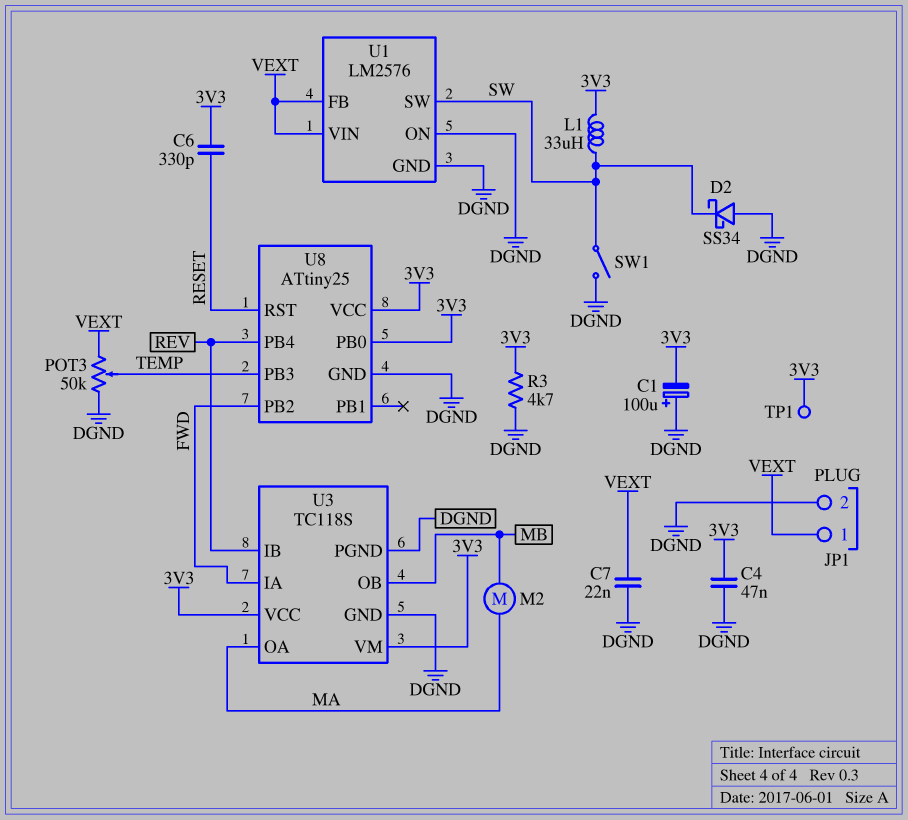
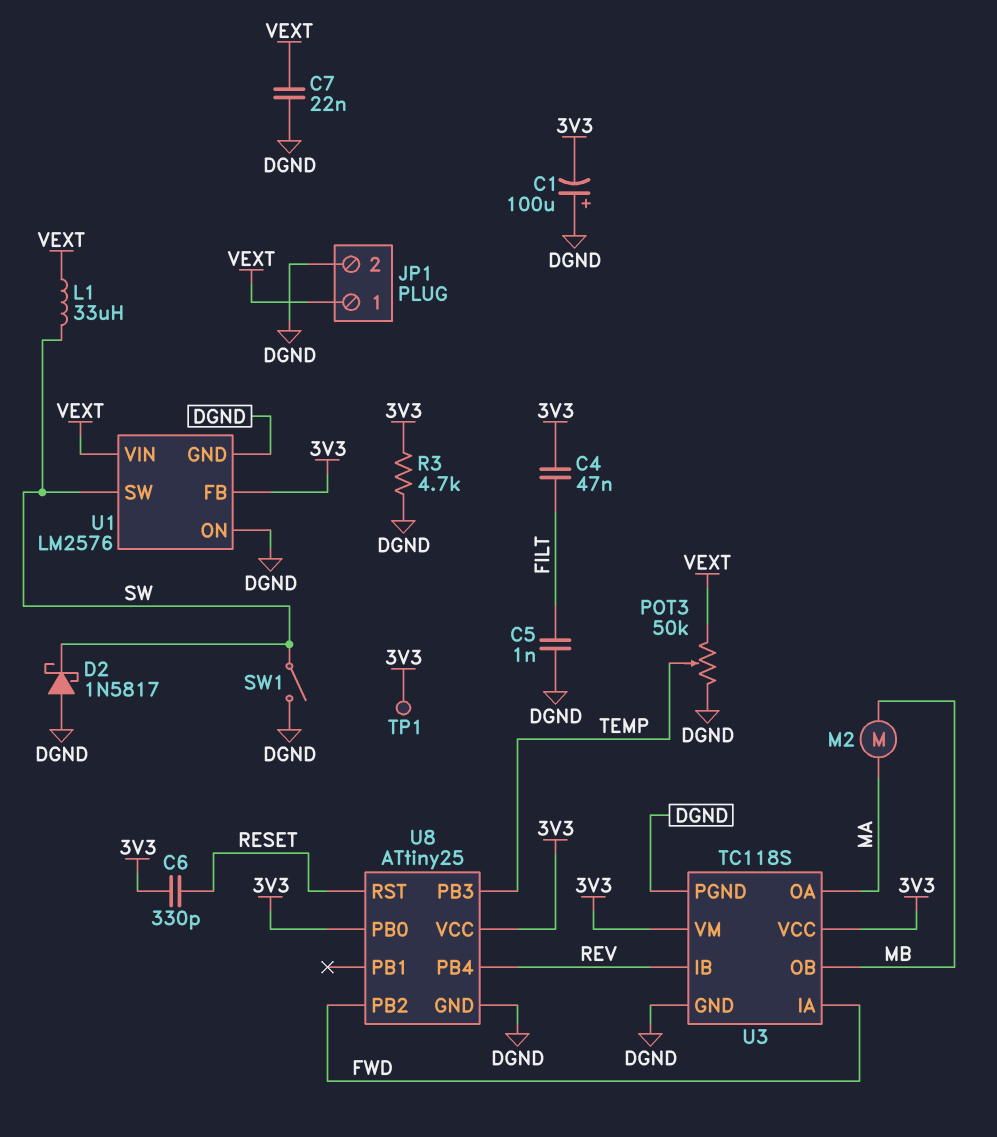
C4: 47nF (3V3, DGND) -> 47nF (3V3, FILT)
C5: none -> 1nF (DGND, FILT)
D2: schottky SS34 (A DGND, K SW) -> schottky 1N5817 (A DGND, K SW)
L1: 33uH (3V3, SW) -> 33uH (SW, VEXT)
U1 pin FB: VEXT -> 3V3

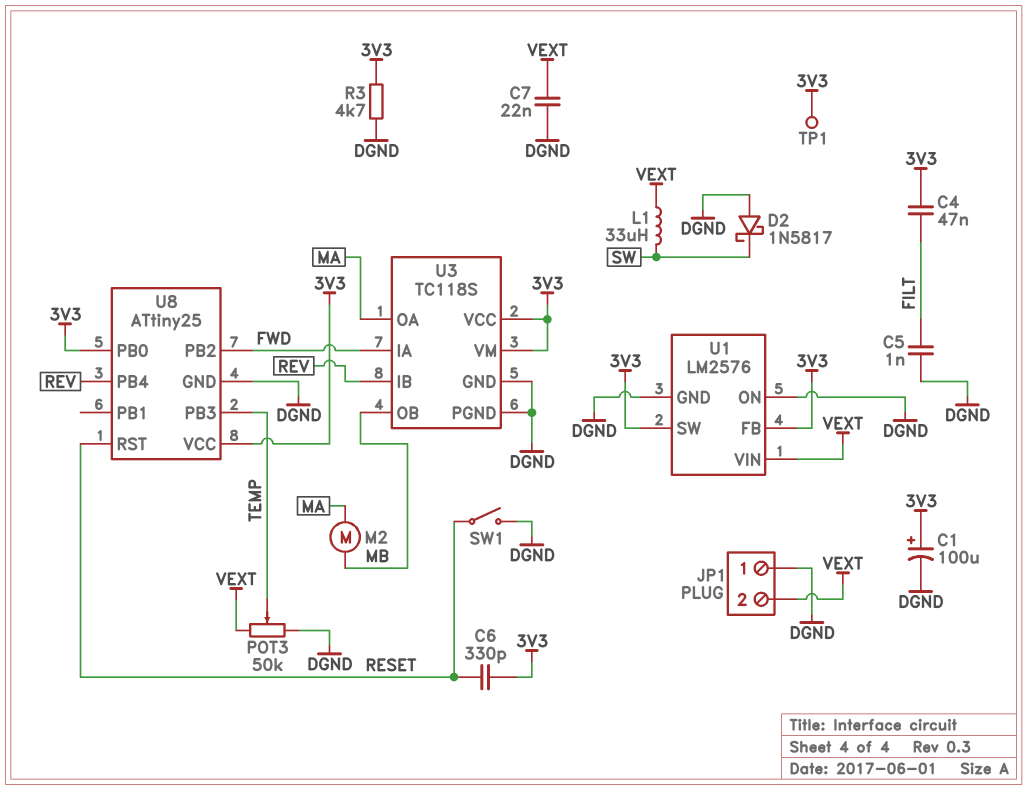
C1: 100uF (plus DGND, minus 3V3) -> 100uF (plus 3V3, minus DGND)
JP1 pin 1: VEXT -> DGND
JP1 pin 2: DGND -> VEXT
SW1: switch (DGND, SW) -> switch (DGND, RESET)
U1 pin SW: SW -> 3V3

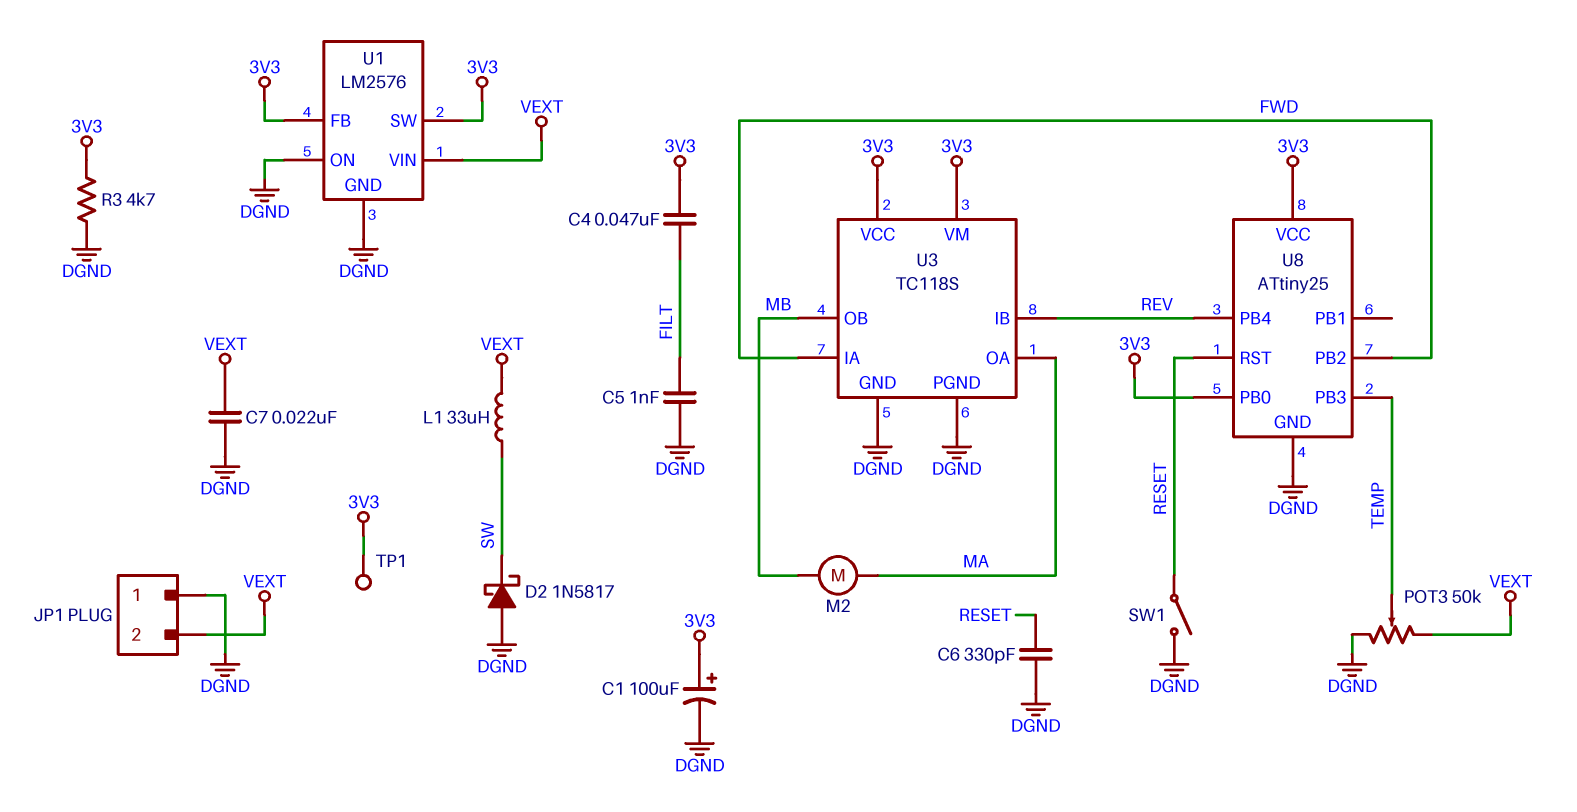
C6: 330pF (3V3, RESET) -> 330pF (DGND, RESET)

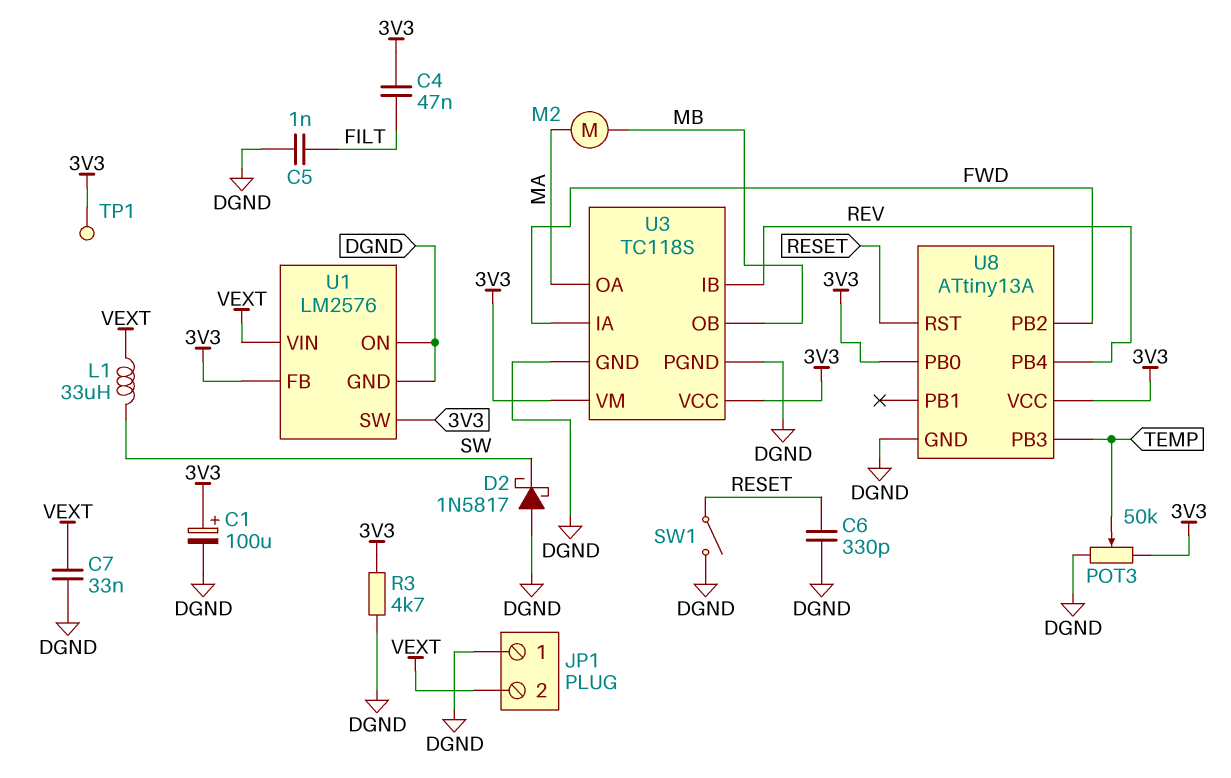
C7: 22nF (DGND, VEXT) -> 33nF (DGND, VEXT)
POT3: 50k (DGND, VEXT, wiper TEMP) -> 50k (3V3, DGND, wiper TEMP)
U8: ATtiny25 -> ATtiny13A

